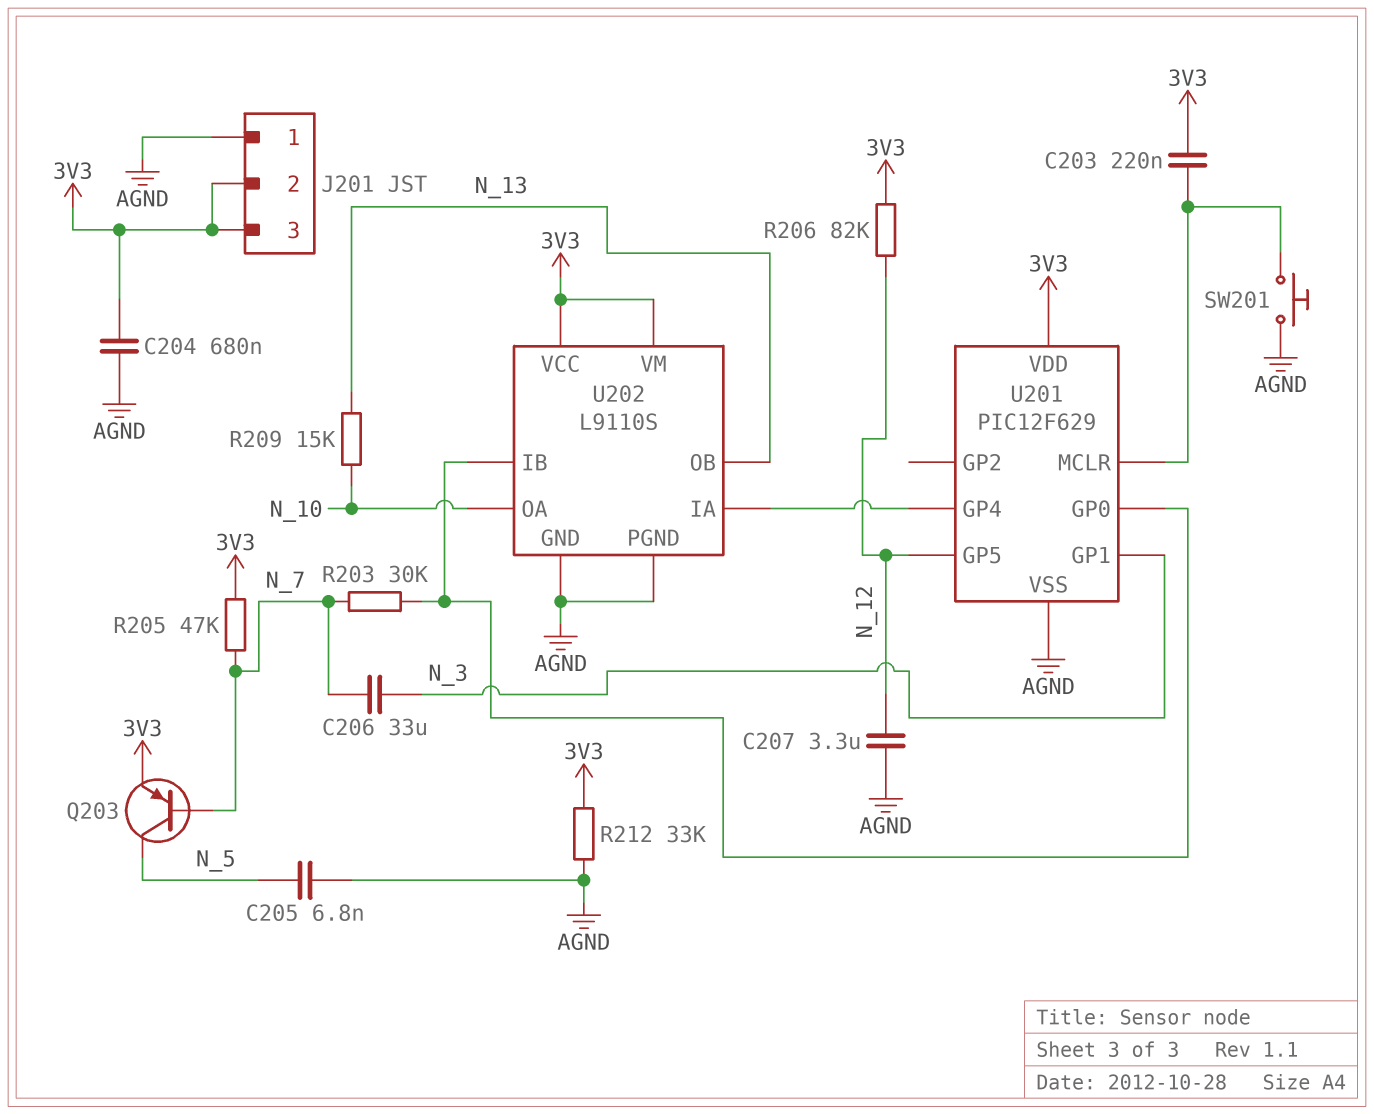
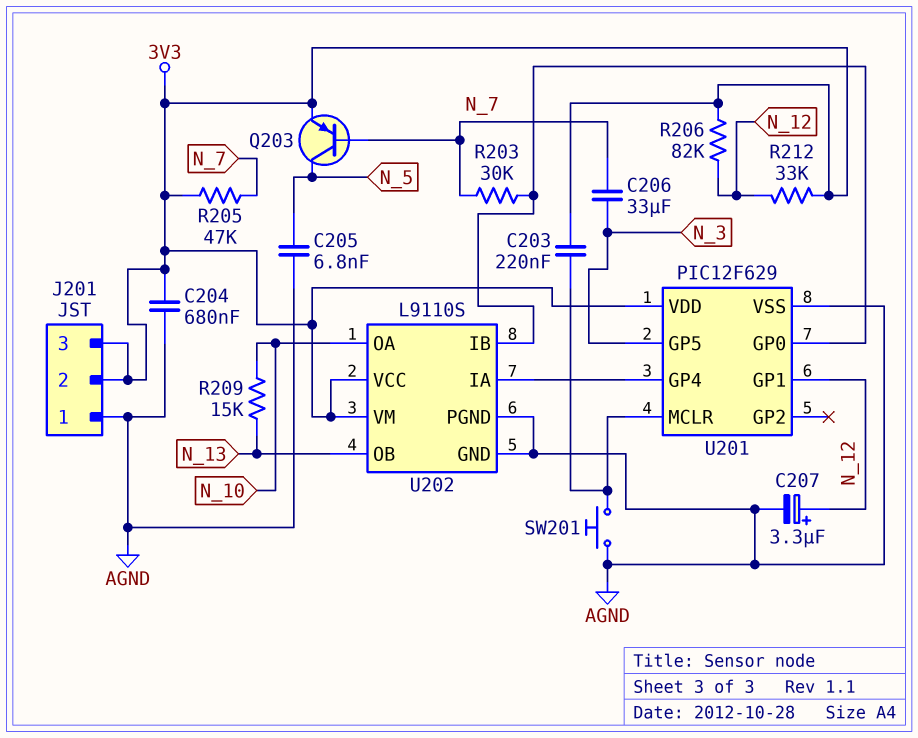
C207: 3.3uF (AGND, N_12) -> 3.3uF (plus N_12, minus AGND)
R212: 33k (3V3, AGND) -> 33k (3V3, N_12)
U201 pin GP1: N_3 -> N_12
U201 pin GP5: N_12 -> N_3

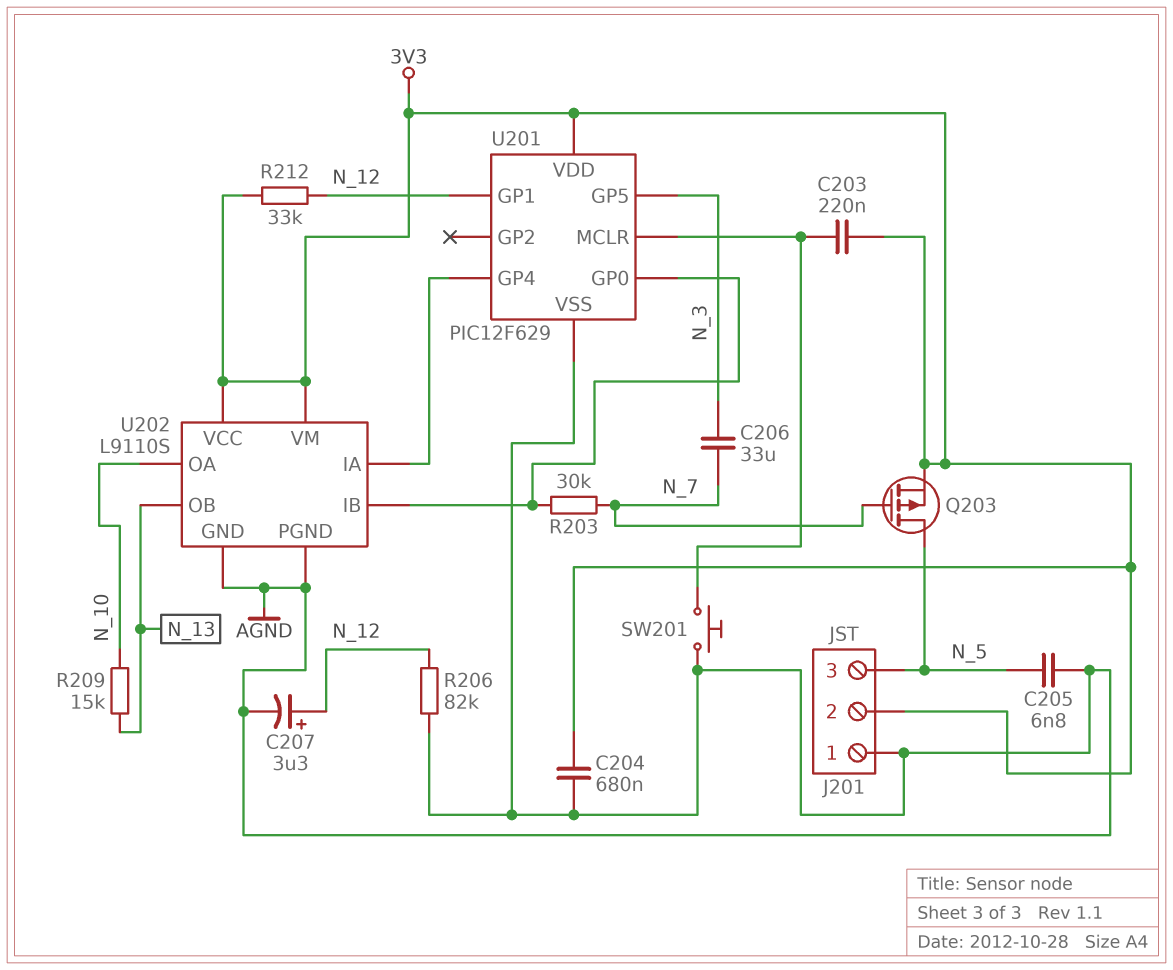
J201 pin 3: 3V3 -> N_5
Q203: PNP (B N_7, C N_5, E 3V3) -> PMOS (G N_7, D N_5, S 3V3)
R205: 47k (3V3, N_7) -> none
R206: 82k (3V3, N_12) -> 82k (AGND, N_12)

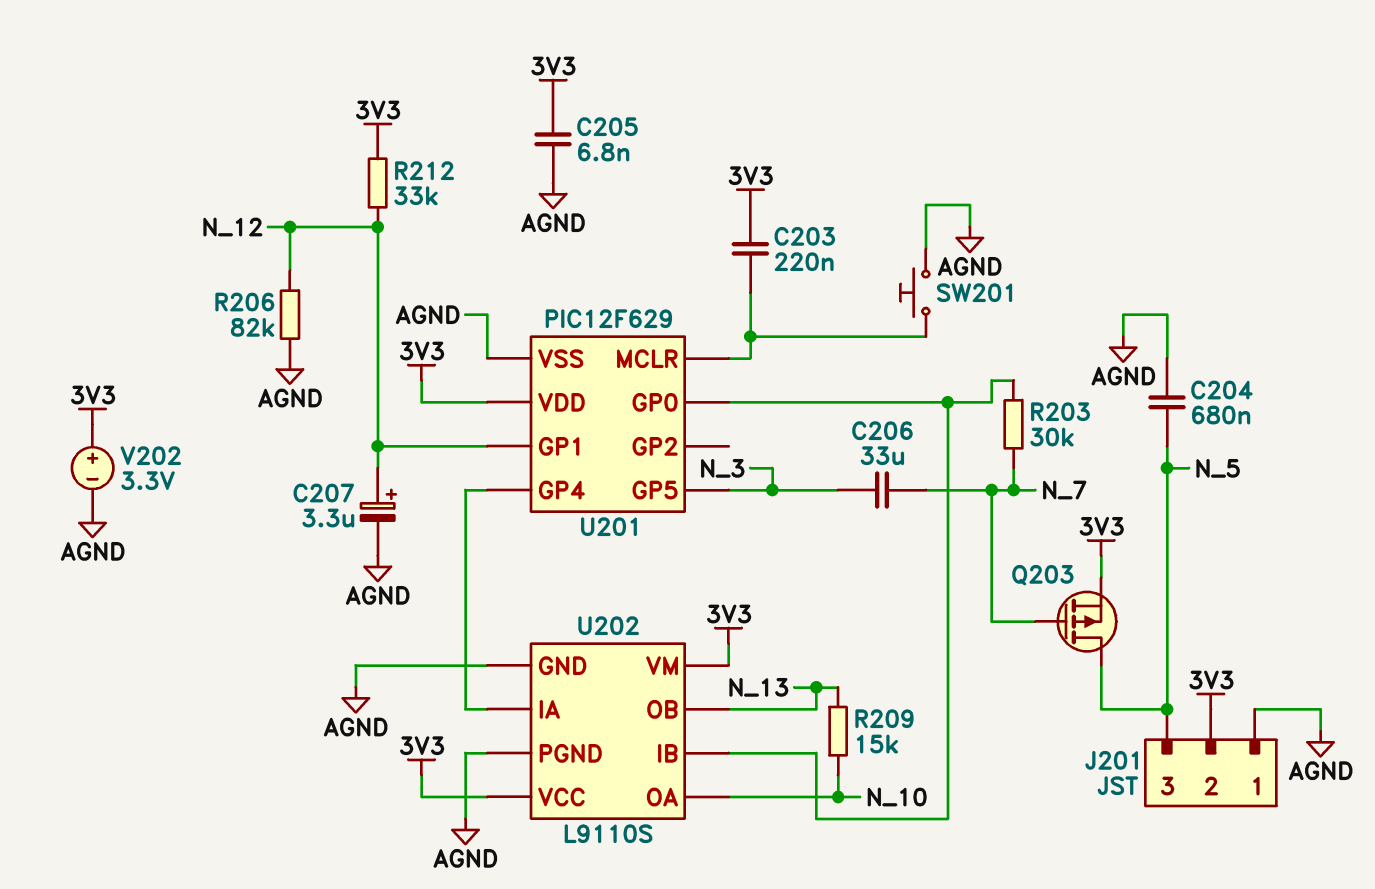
C204: 680nF (3V3, AGND) -> 680nF (AGND, N_5)
C205: 6.8nF (AGND, N_5) -> 6.8nF (3V3, AGND)
V202: none -> 3.3V (plus 3V3, minus AGND)

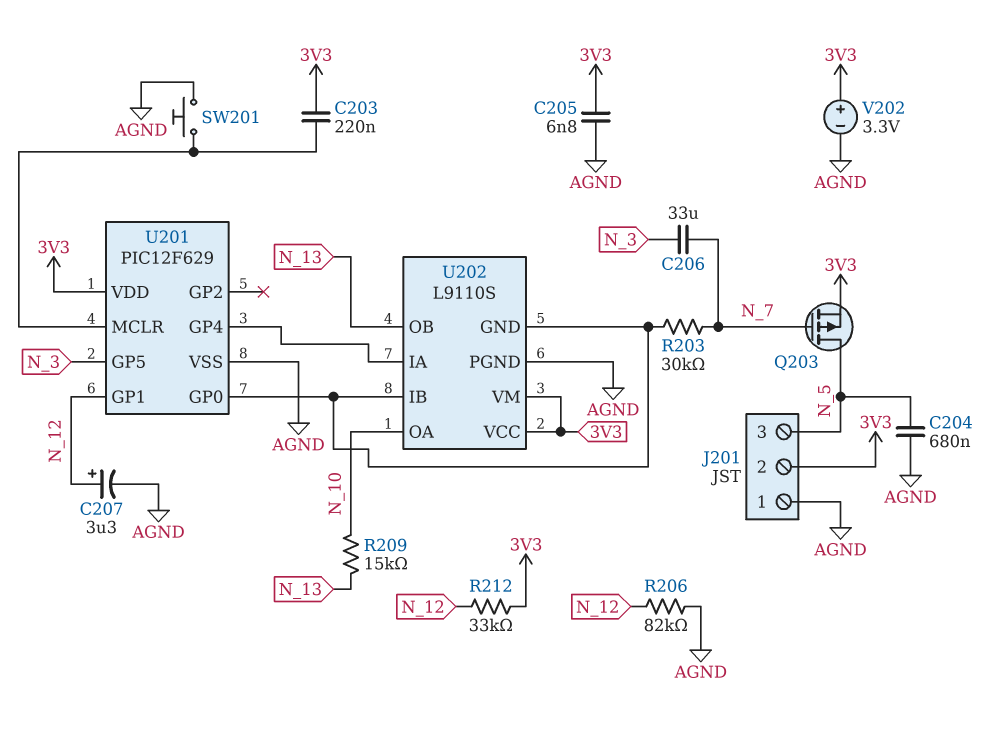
U202 pin GND: AGND -> U201/GP0

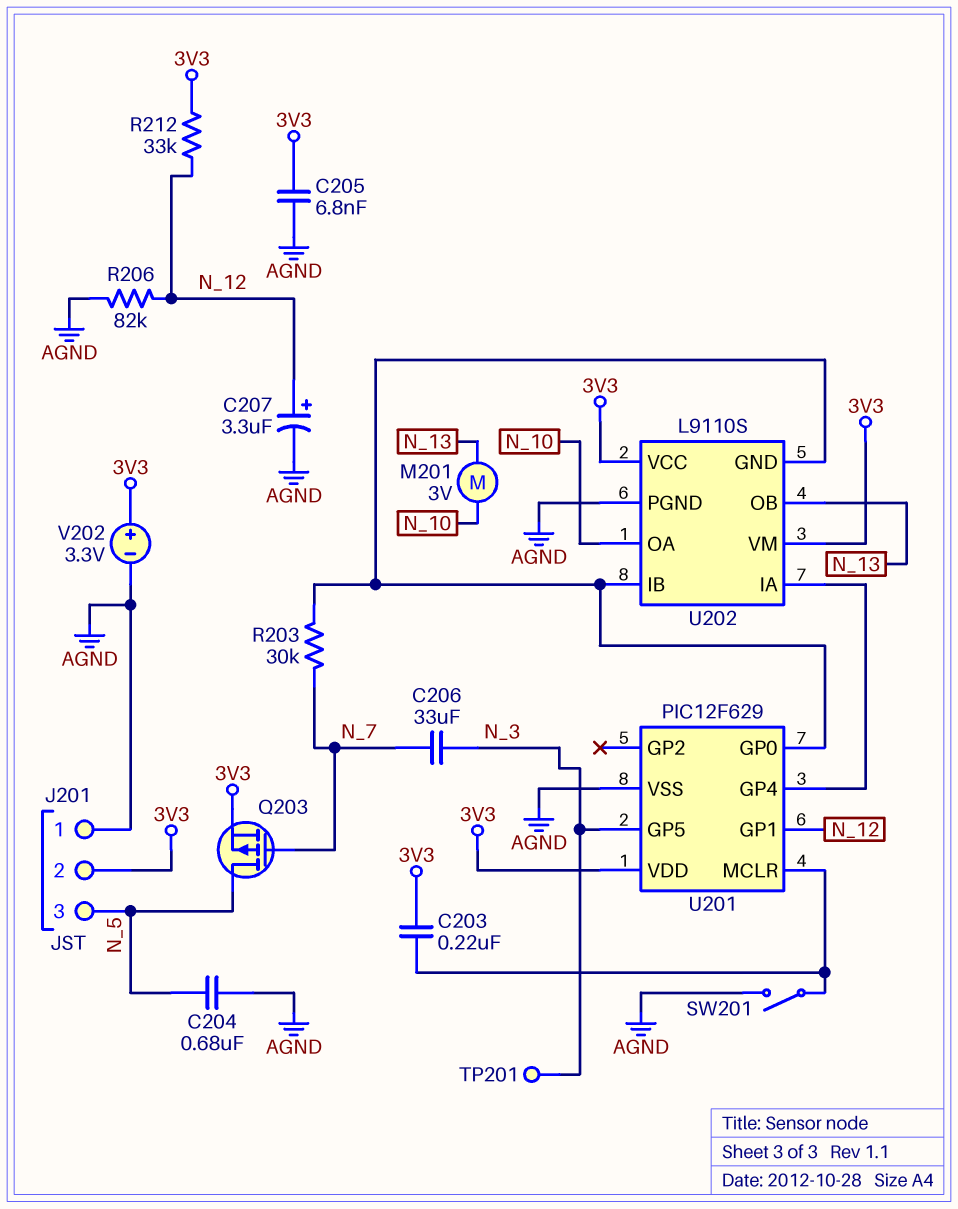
M201: none -> motor 3V (N_10, N_13)
R209: 15k (N_10, N_13) -> none
SW201: button (AGND, U201/MCLR) -> switch (AGND, U201/MCLR)
TP201: none -> test point (N_3)

